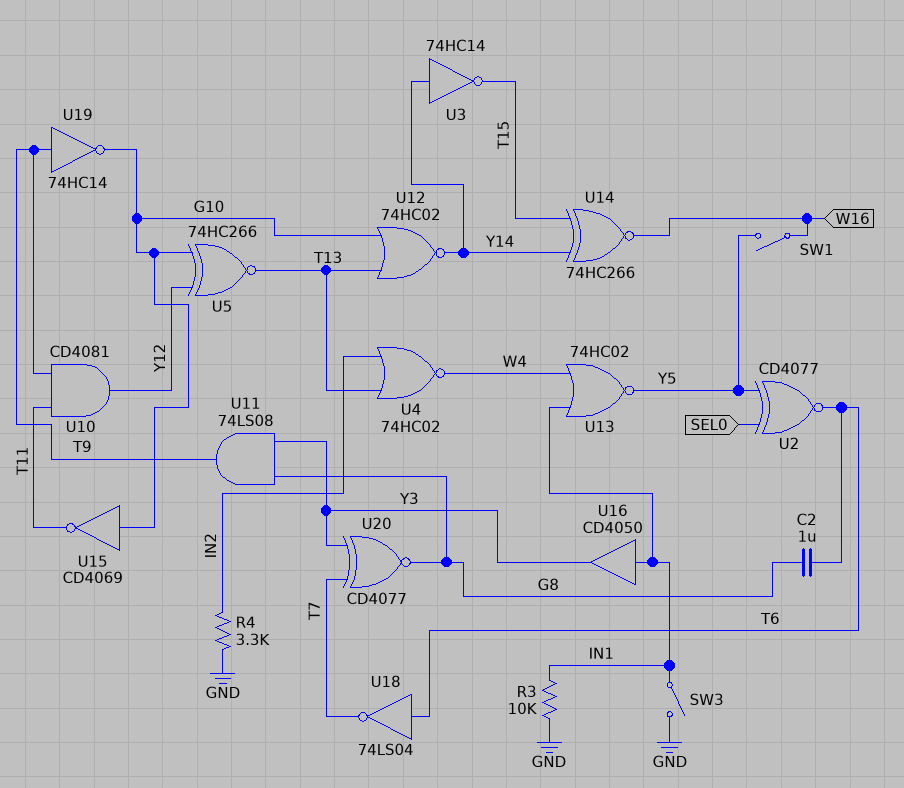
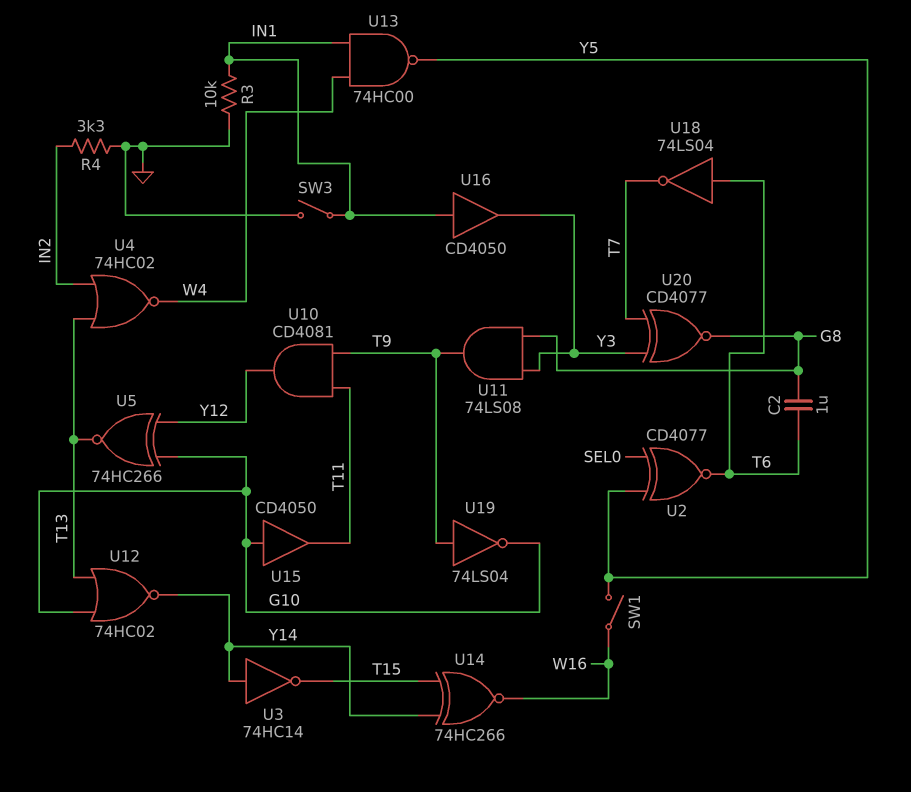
U13: NOR 74HC02 (in IN1, in W4, out Y5) -> NAND 74HC00 (in IN1, in W4, out Y5)
U15: NOT CD4069 (in G10, out T11) -> buffer CD4050 (in G10, out T11)
U19: NOT 74HC14 (in T9, out G10) -> NOT 74LS04 (in T9, out G10)

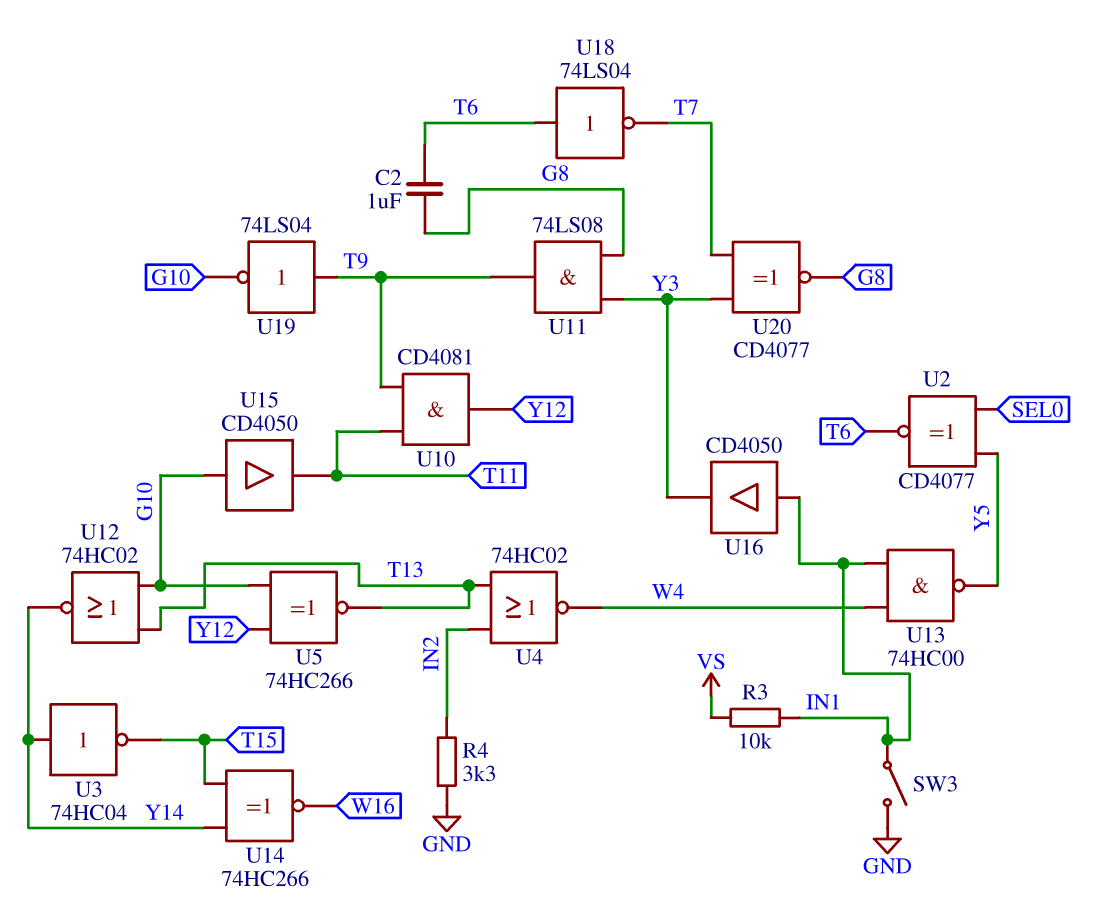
R3: 10k (GND, IN1) -> 10k (IN1, VS)
SW1: switch (W16, Y5) -> none
U3: NOT 74HC14 (in Y14, out T15) -> NOT 74HC04 (in Y14, out T15)

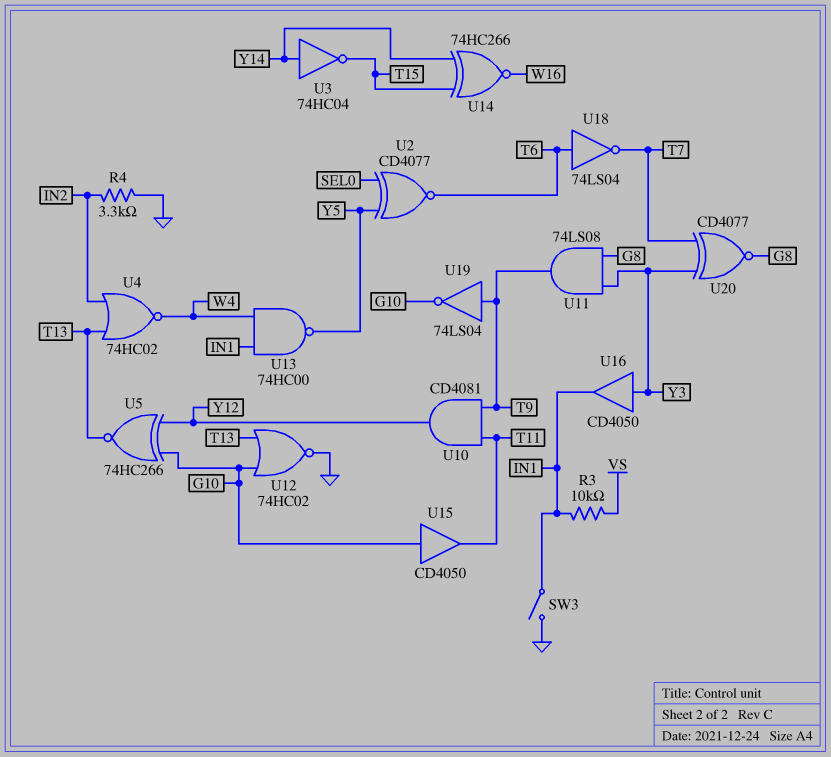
C2: 1uF (G8, T6) -> none
U12: NOR 74HC02 (in G10, in T13, out Y14) -> NOR 74HC02 (in G10, in T13, out GND)
U16: buffer CD4050 (in IN1, out Y3) -> buffer CD4050 (in Y3, out IN1)

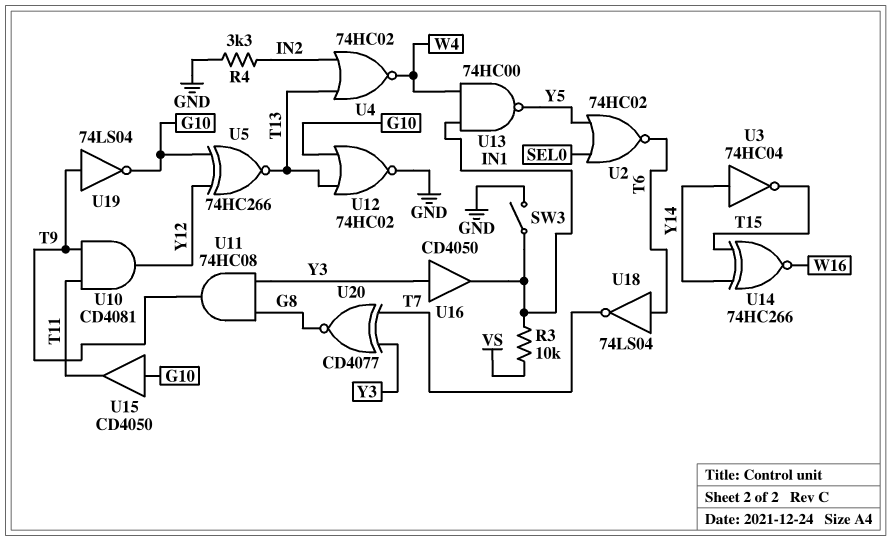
U2: XNOR CD4077 (in SEL0, in Y5, out T6) -> NOR 74HC02 (in SEL0, in Y5, out T6)
U11: AND 74LS08 (in G8, in Y3, out T9) -> AND 74HC08 (in G8, in Y3, out T9)

